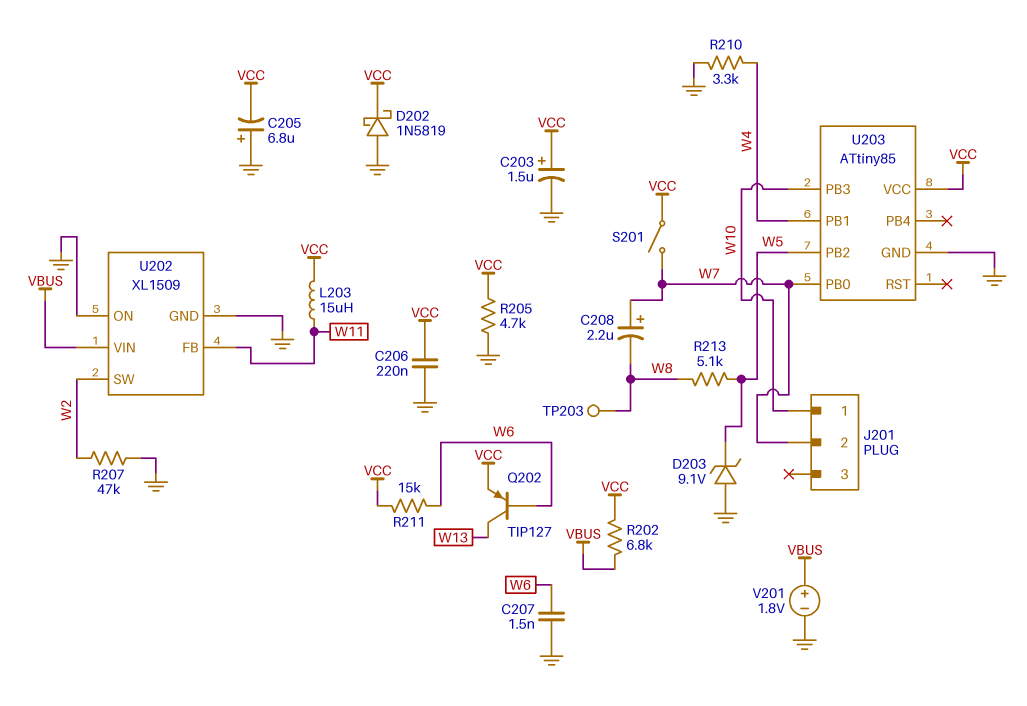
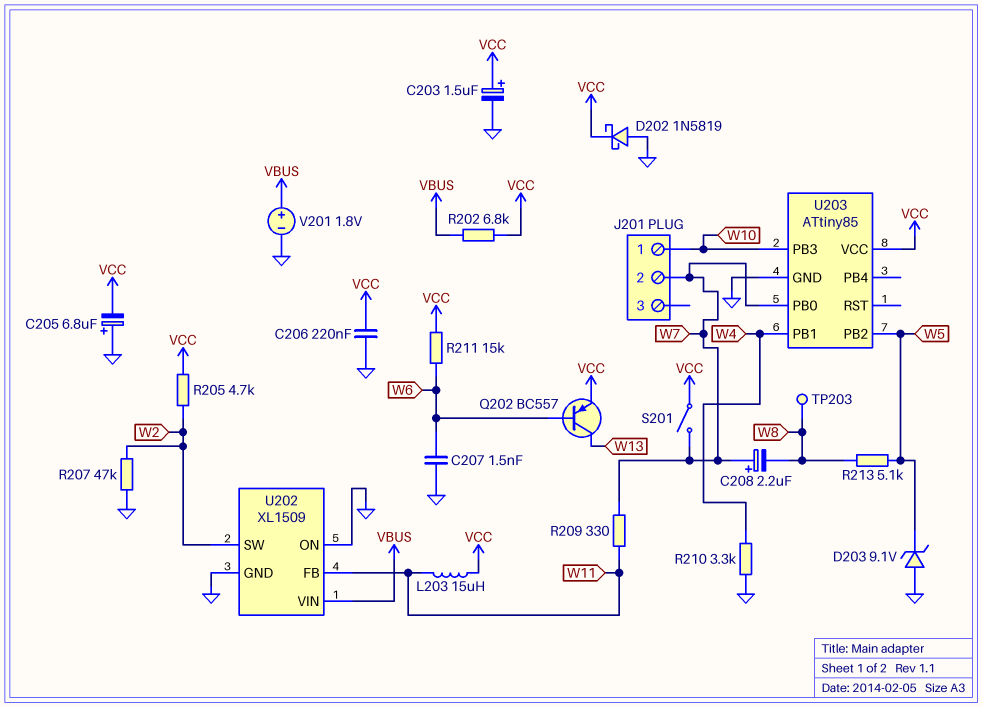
Q202: PNP TIP127 (B W6, C W13, E VCC) -> PNP BC557 (B W6, C W13, E VCC)
R205: 4.7k (GND, VCC) -> 4.7k (VCC, W2)
R209: none -> 330 (W7, W11)

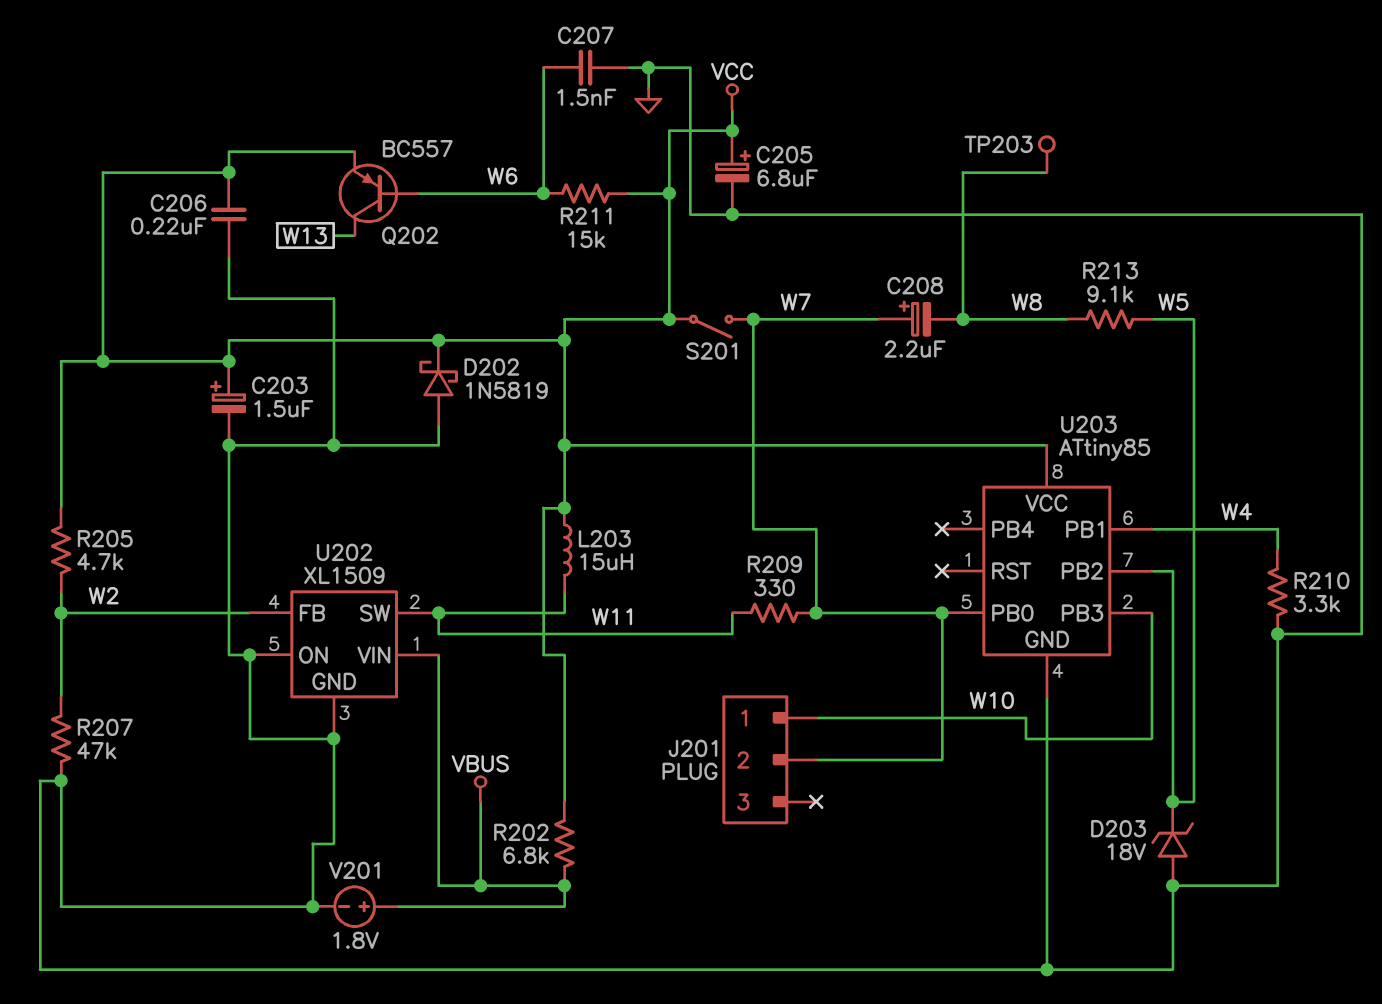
C205: 6.8uF (plus GND, minus VCC) -> 6.8uF (plus VCC, minus GND)
D203: zener 9.1V (A GND, K W5) -> zener 18V (A GND, K W5)
R213: 5.1k (W5, W8) -> 9.1k (W5, W8)
U202 pin FB: W11 -> W2
U202 pin SW: W2 -> W11

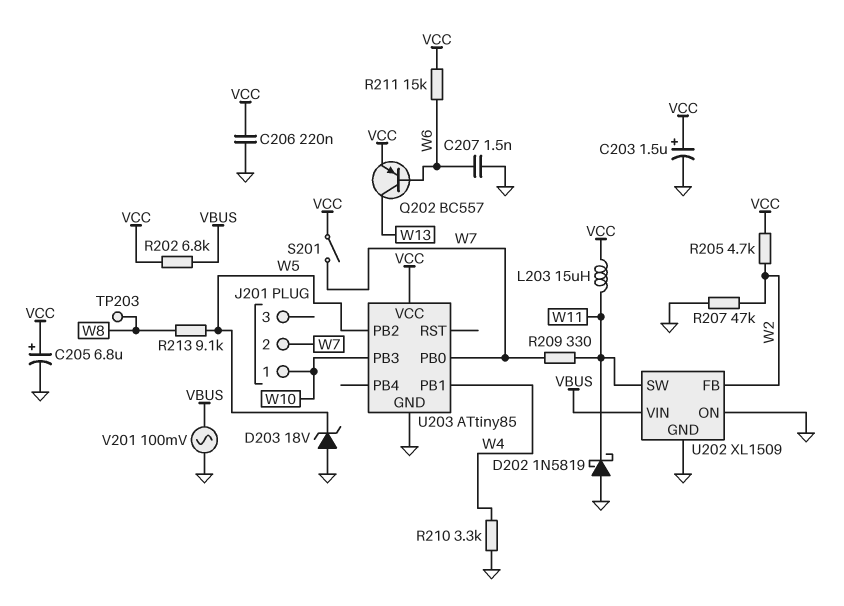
C208: 2.2uF (plus W7, minus W8) -> none
D202: schottky 1N5819 (A GND, K VCC) -> schottky 1N5819 (A GND, K W11)
V201: 1.8V (plus VBUS, minus GND) -> AC 100mV (GND, VBUS)

